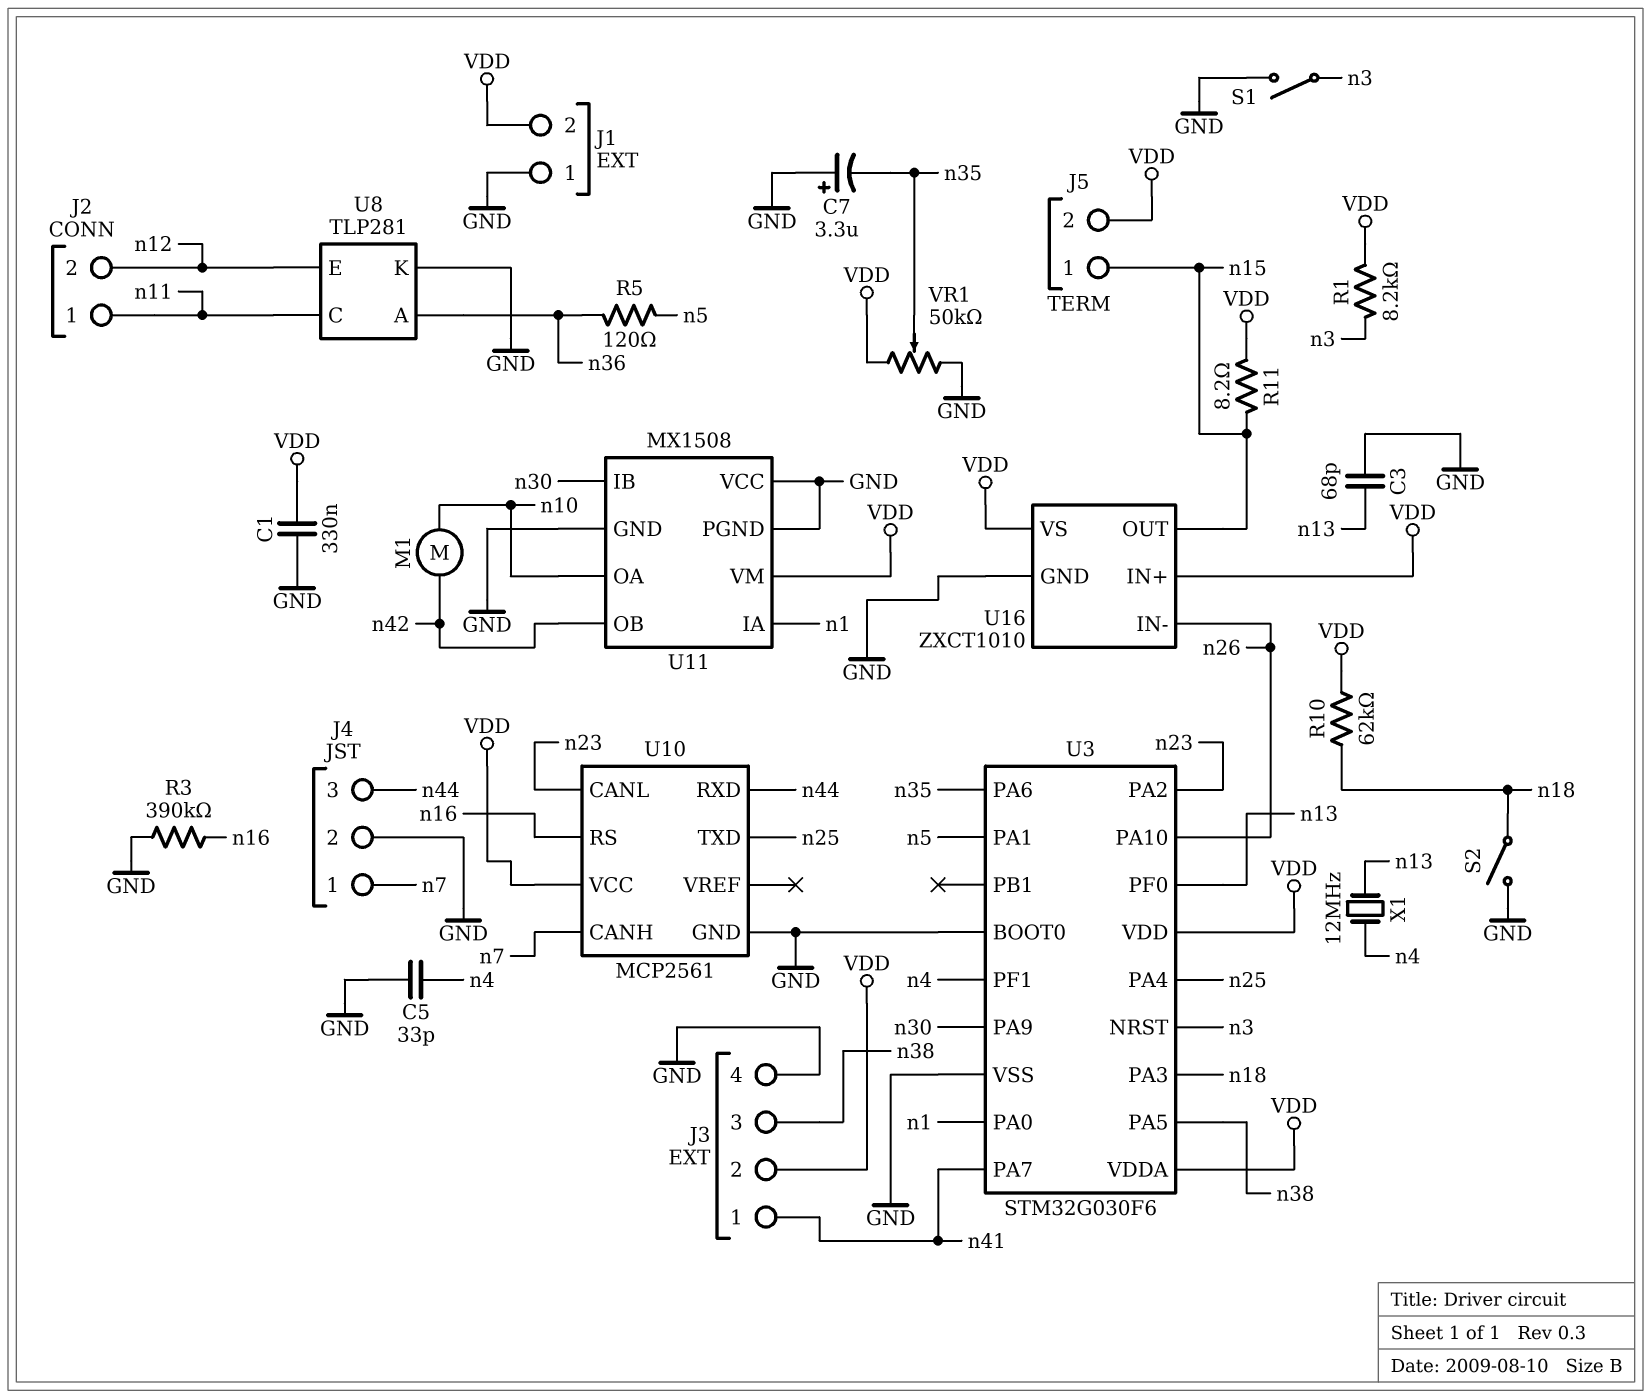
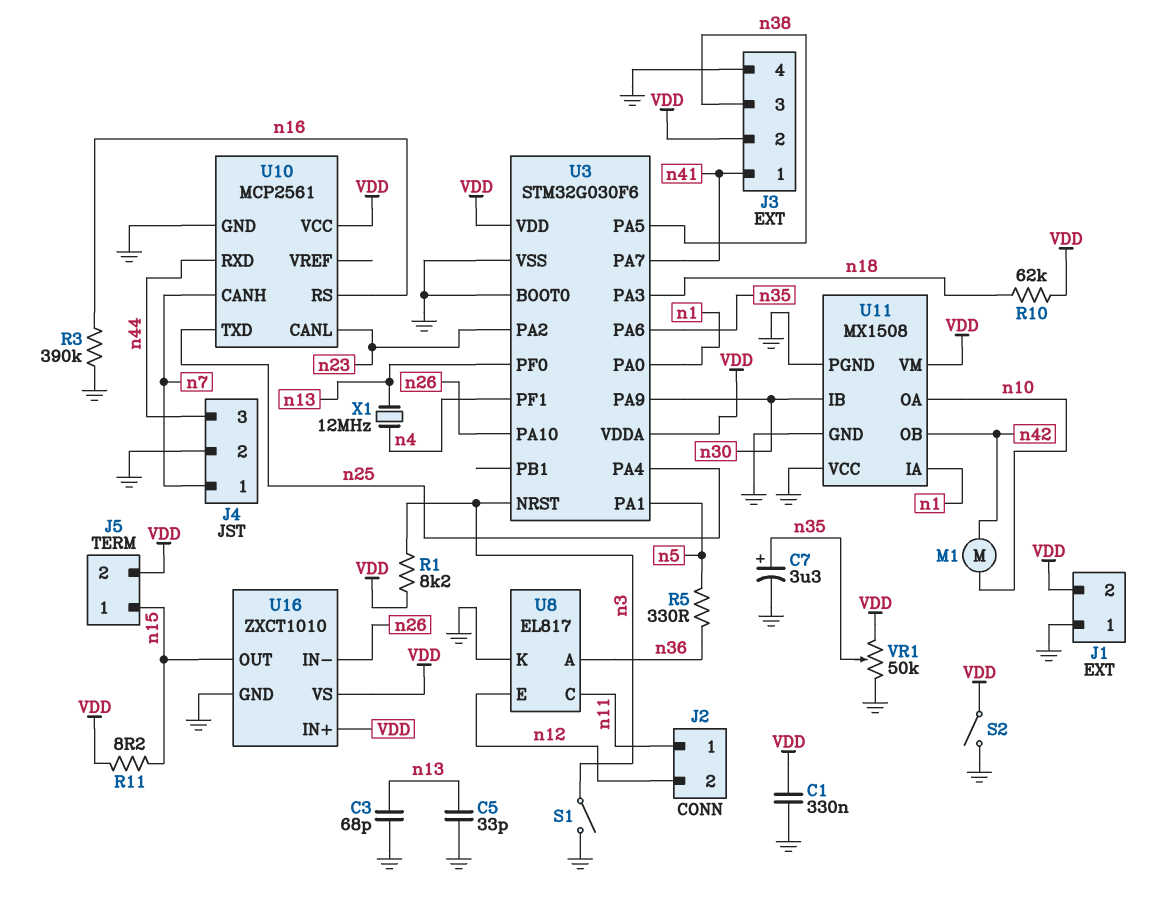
C5: 33pF (GND, n4) -> 33pF (GND, n13)
C7: 3.3uF (plus GND, minus n35) -> 3.3uF (plus n35, minus GND)
R5: 120 (n5, n36) -> 330 (n5, n36)
S2: switch (GND, n18) -> switch (GND, VDD)
U8: TLP281 -> EL817

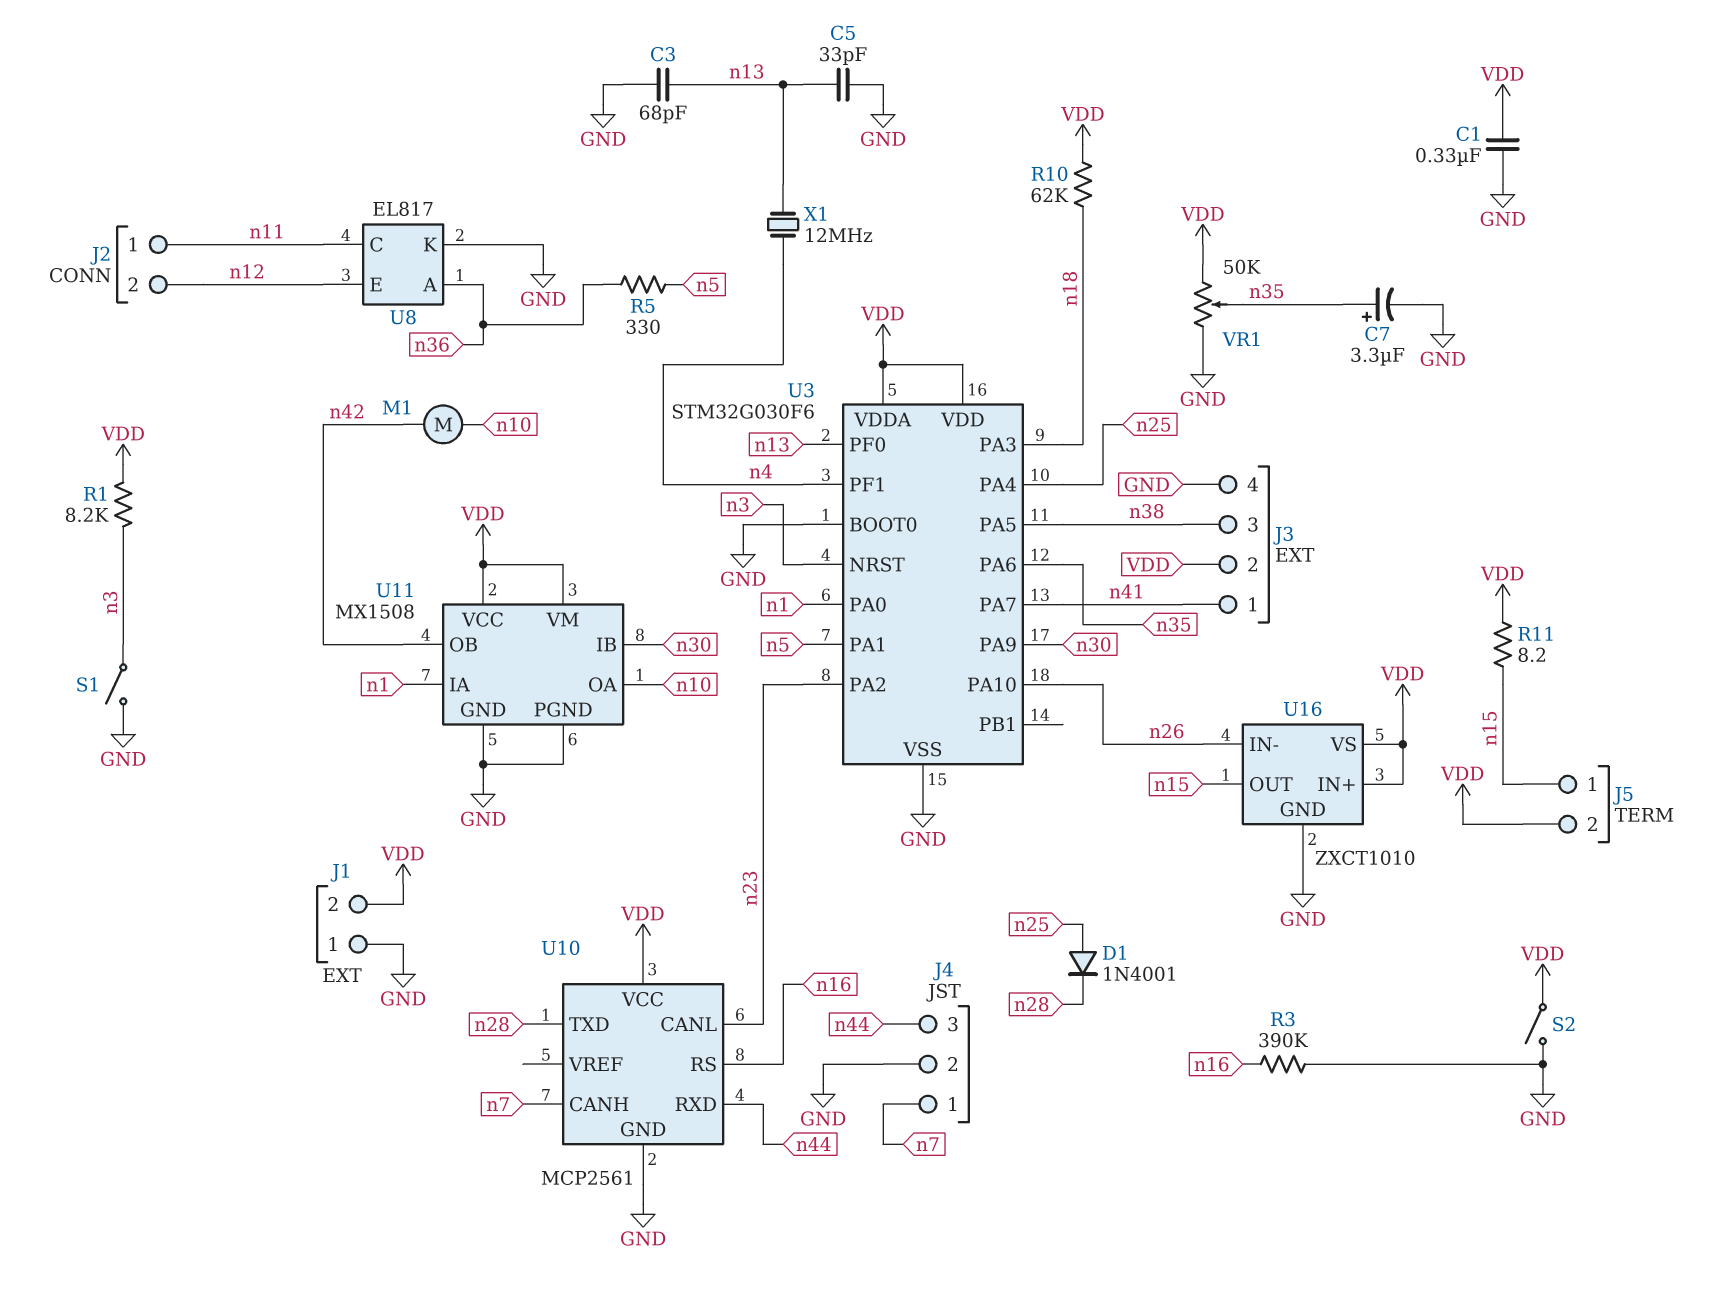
D1: none -> diode 1N4001 (A n25, K n28)
U10 pin TXD: n25 -> n28
U11 pin VCC: GND -> VDD

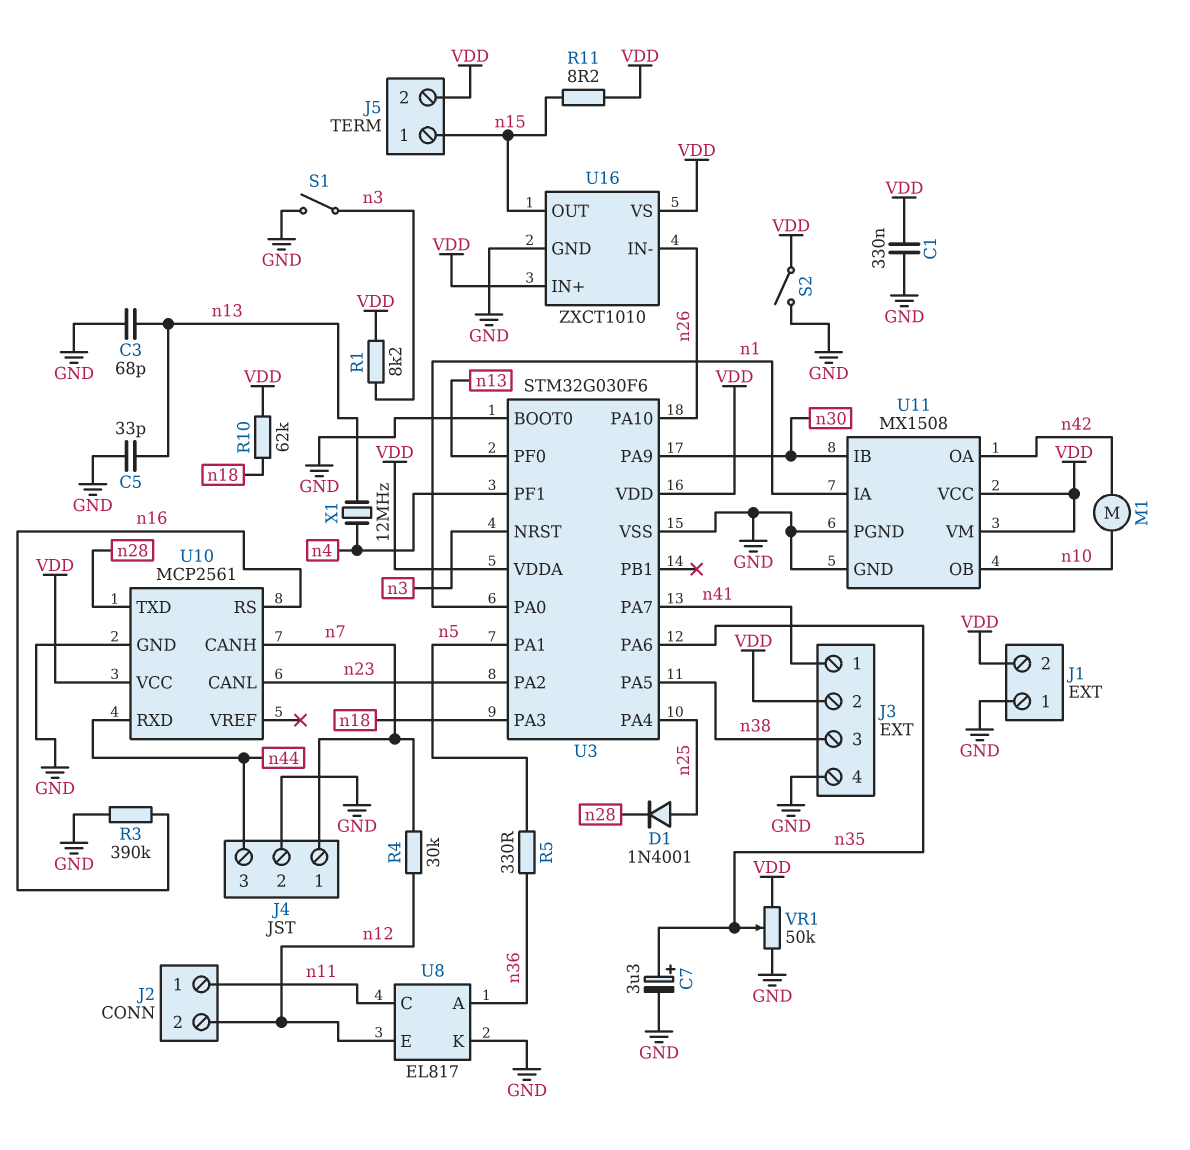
R4: none -> 30k (n7, n12)
U11 pin OA: n10 -> n42
U11 pin OB: n42 -> n10

